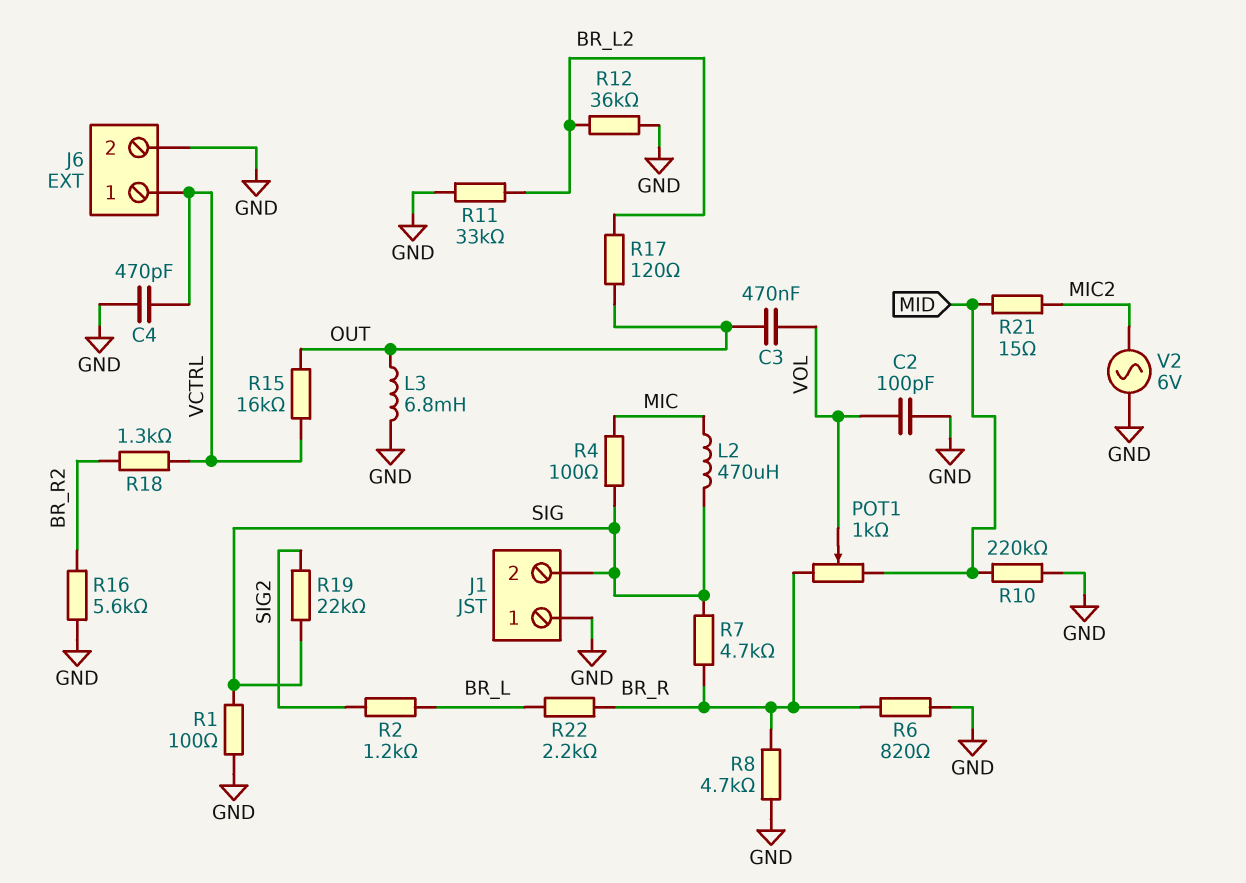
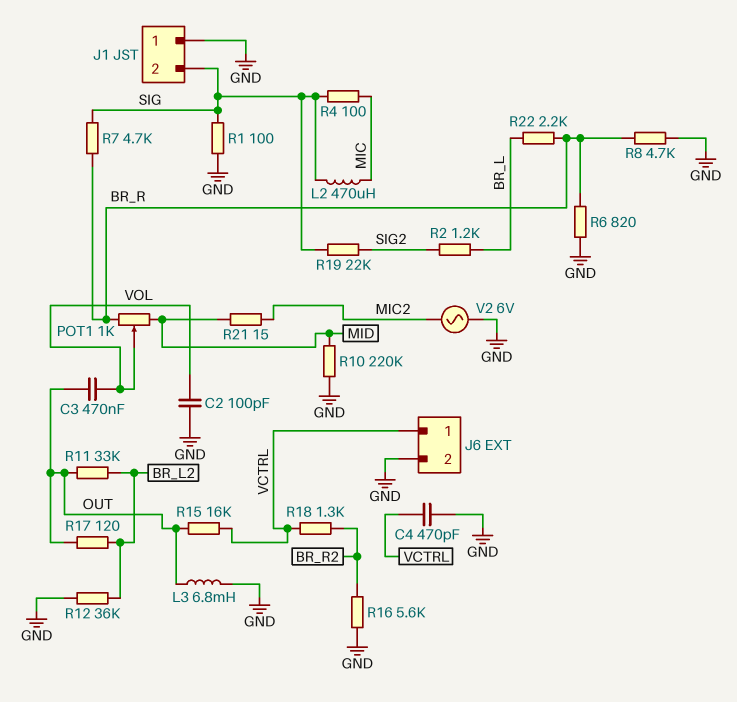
R11: 33k (BR_L2, GND) -> 33k (BR_L2, OUT)

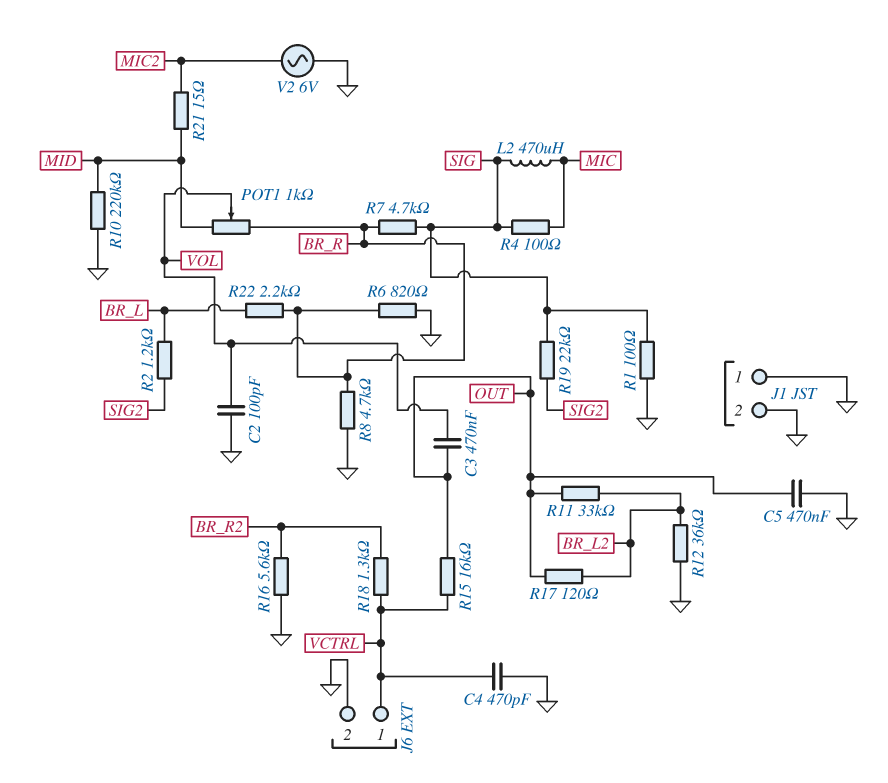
C5: none -> 470nF (GND, OUT)
J1 pin 2: SIG -> GND
L3: 6.8mH (GND, OUT) -> none

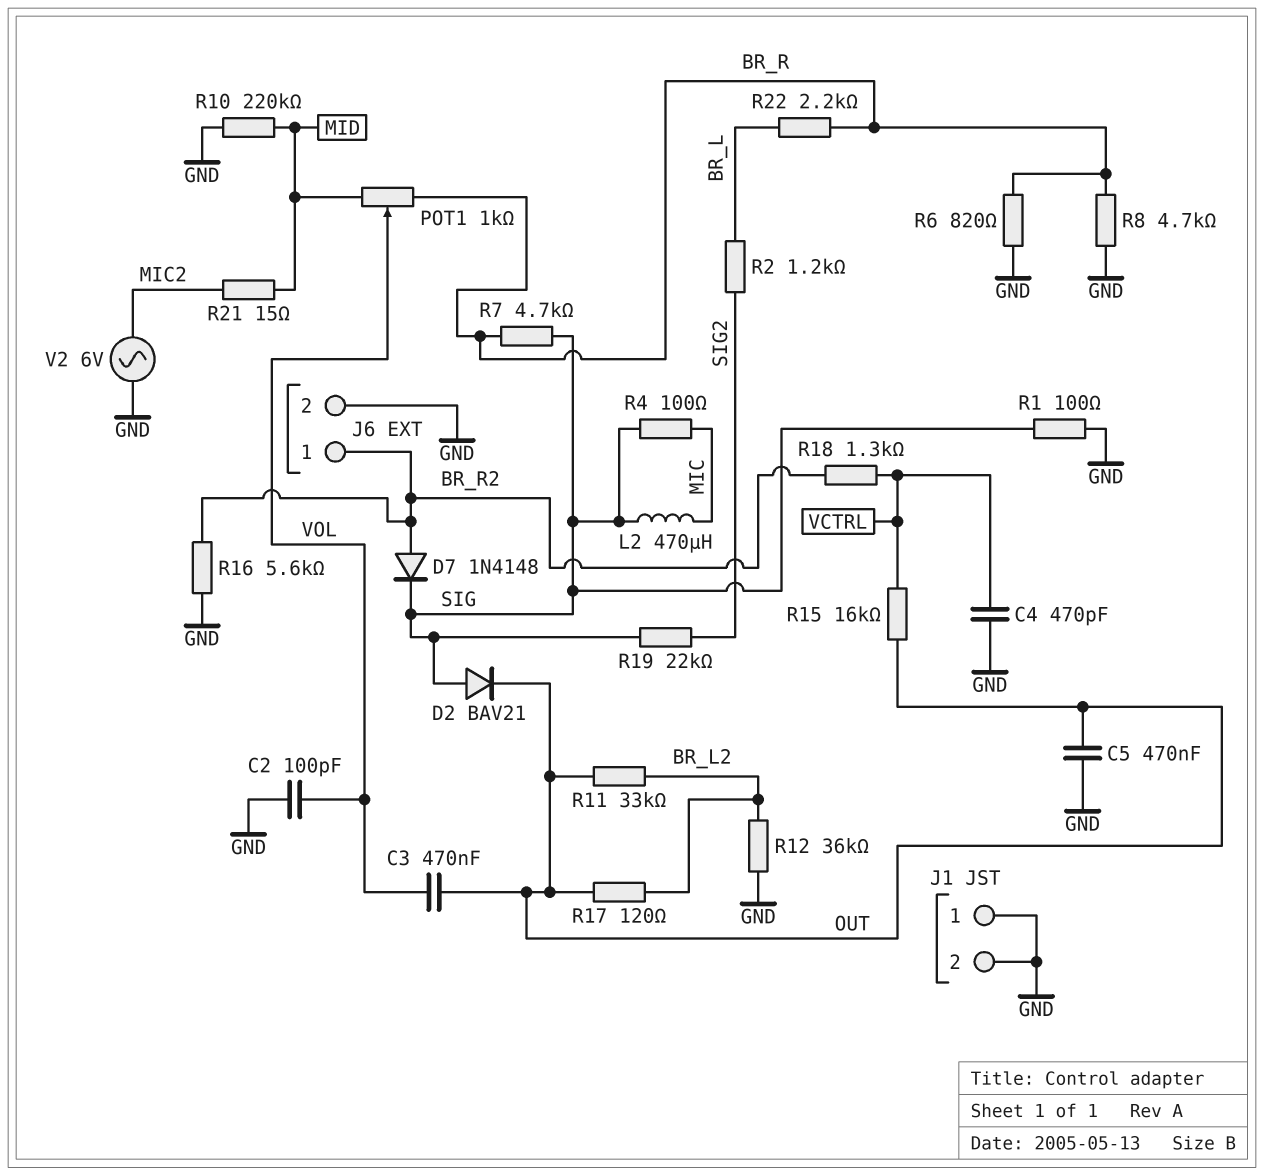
D2: none -> diode BAV21 (A SIG, K OUT)
D7: none -> diode 1N4148 (A BR_R2, K SIG)
J6 pin 1: VCTRL -> BR_R2

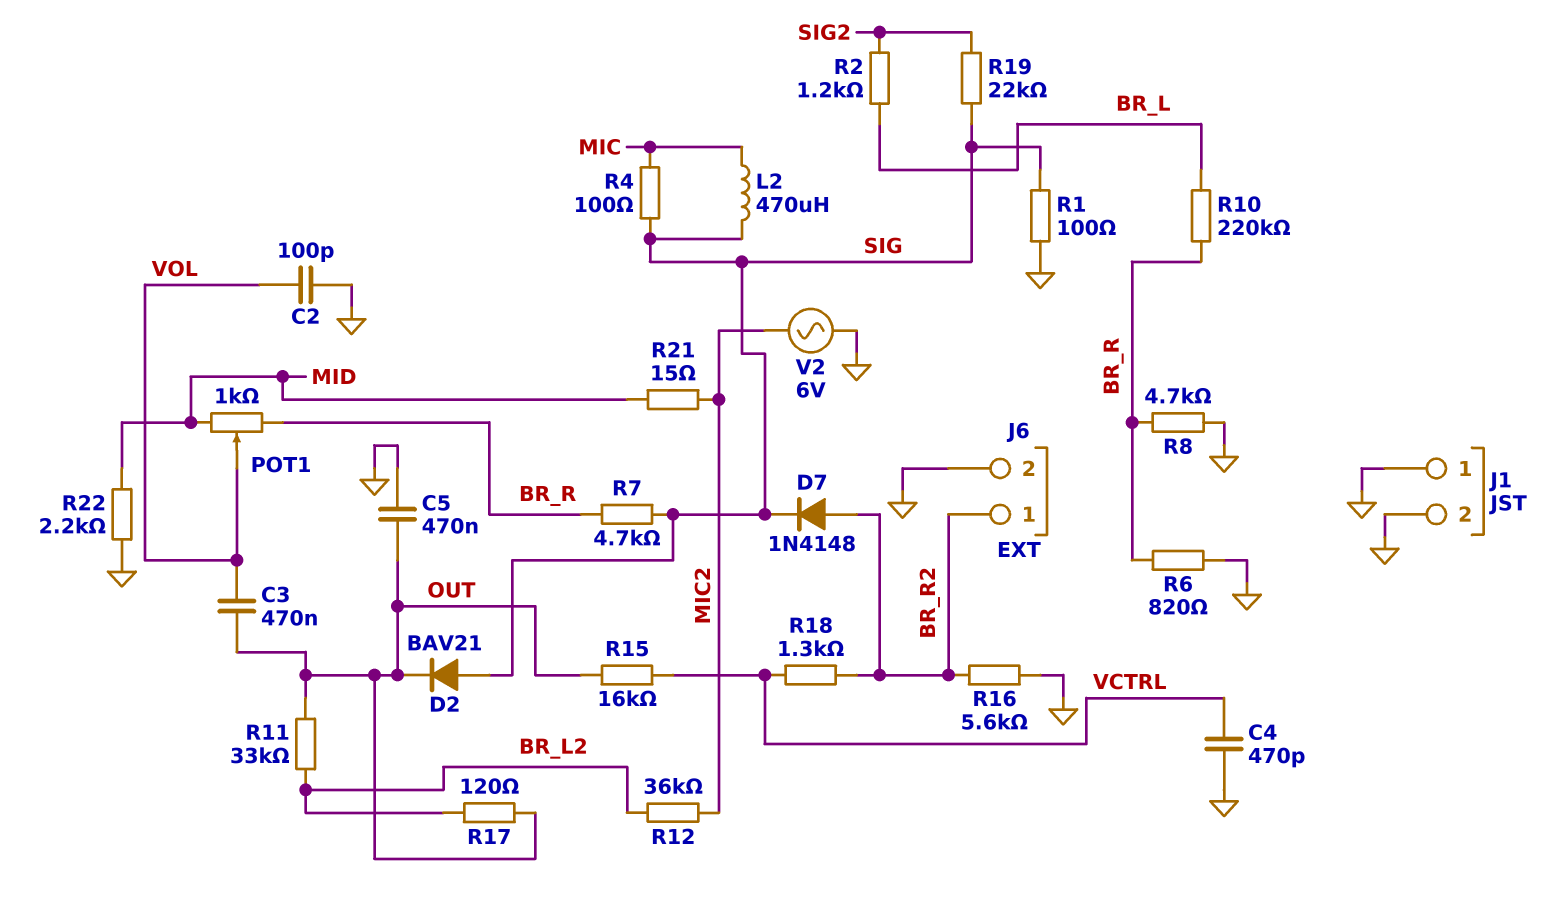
R10: 220k (GND, MID) -> 220k (BR_L, BR_R)
R12: 36k (BR_L2, GND) -> 36k (BR_L2, MIC2)
R22: 2.2k (BR_L, BR_R) -> 2.2k (GND, MID)

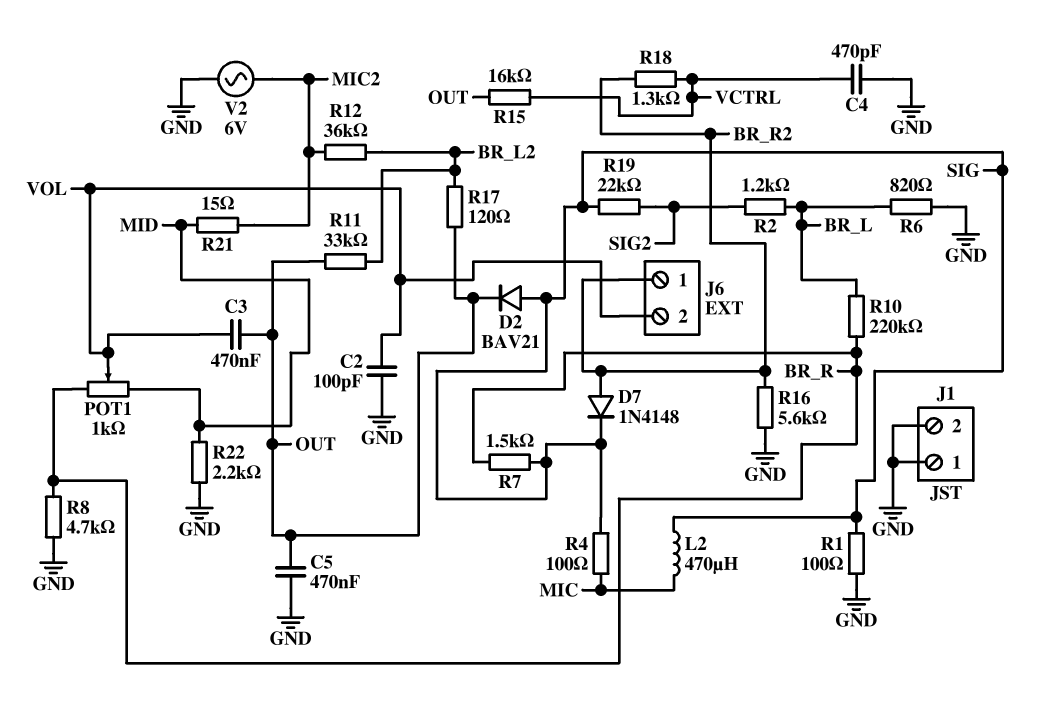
J6 pin 2: GND -> VOL
R6: 820 (BR_R, GND) -> 820 (BR_L, GND)
R7: 4.7k (BR_R, SIG) -> 1.5k (BR_R, SIG)

